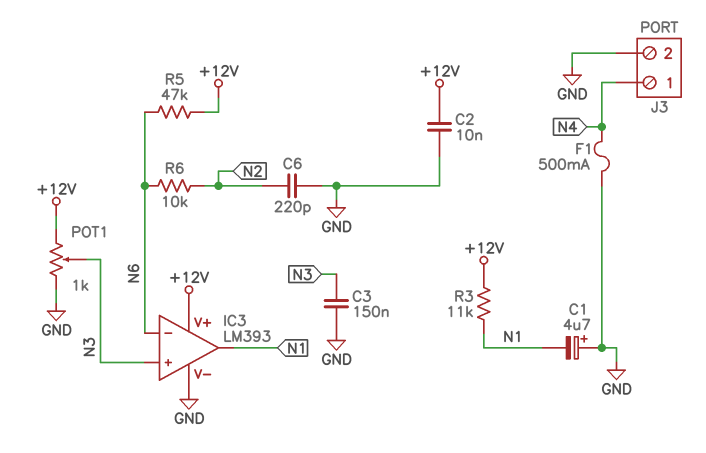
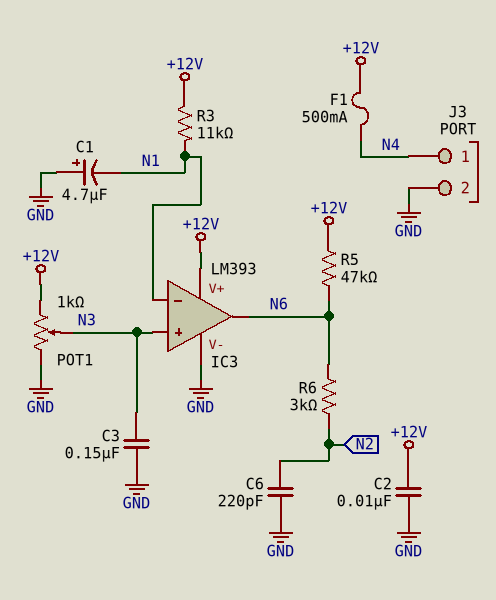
F1: 500mA (GND, N4) -> 500mA (+12V, N4)
IC3 pin in-: N6 -> N1
IC3 pin out: N1 -> N6
R6: 10k (N2, N6) -> 3k (N2, N6)

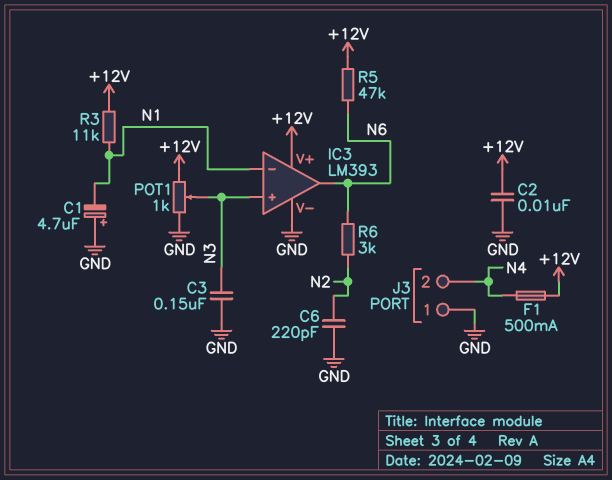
J3 pin 1: N4 -> GND
J3 pin 2: GND -> N4

